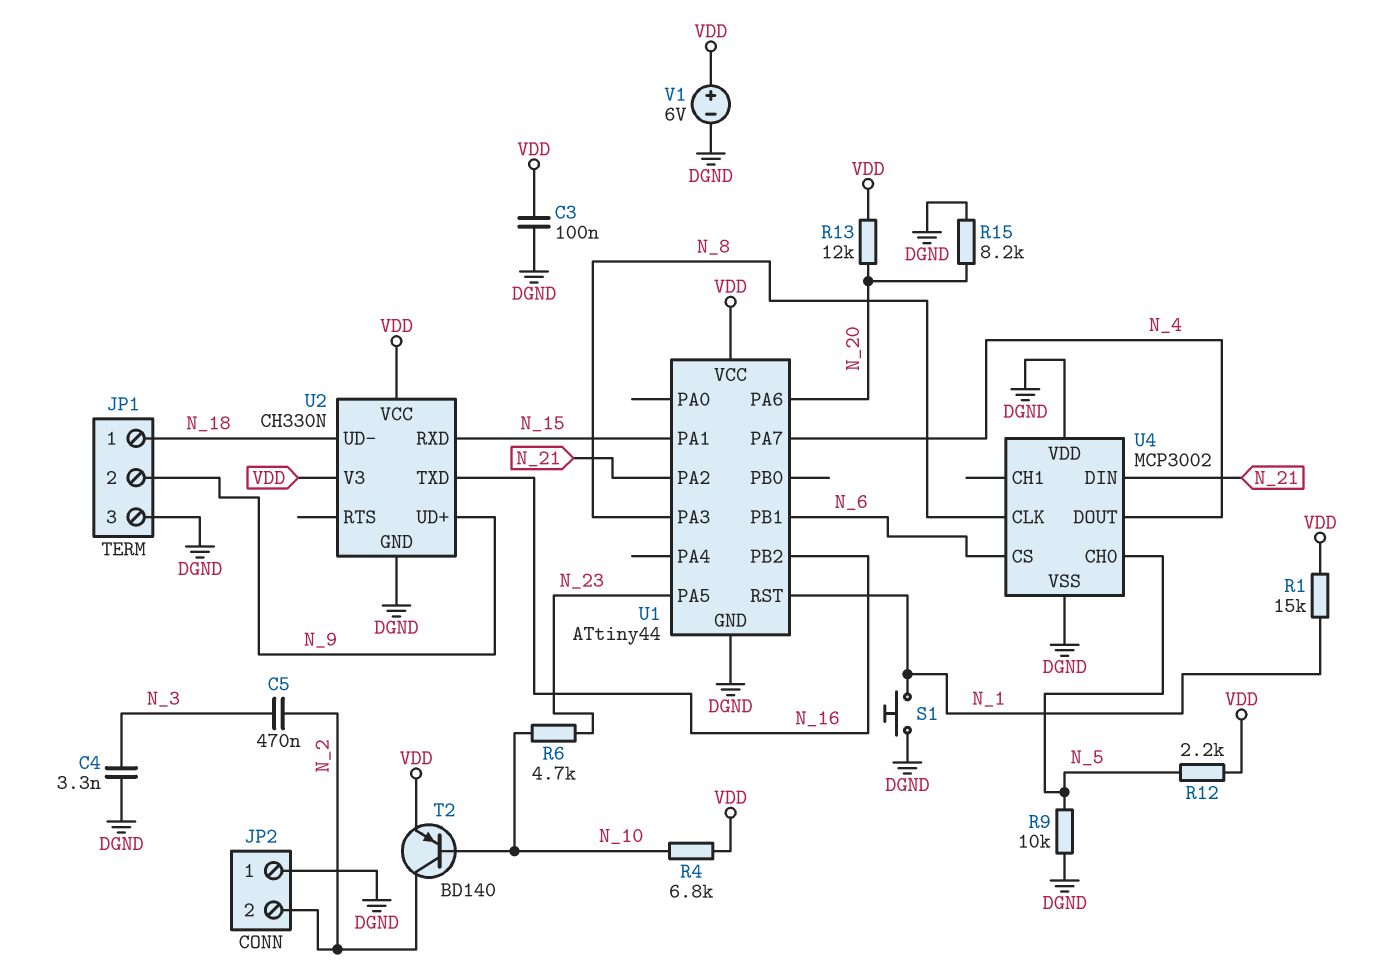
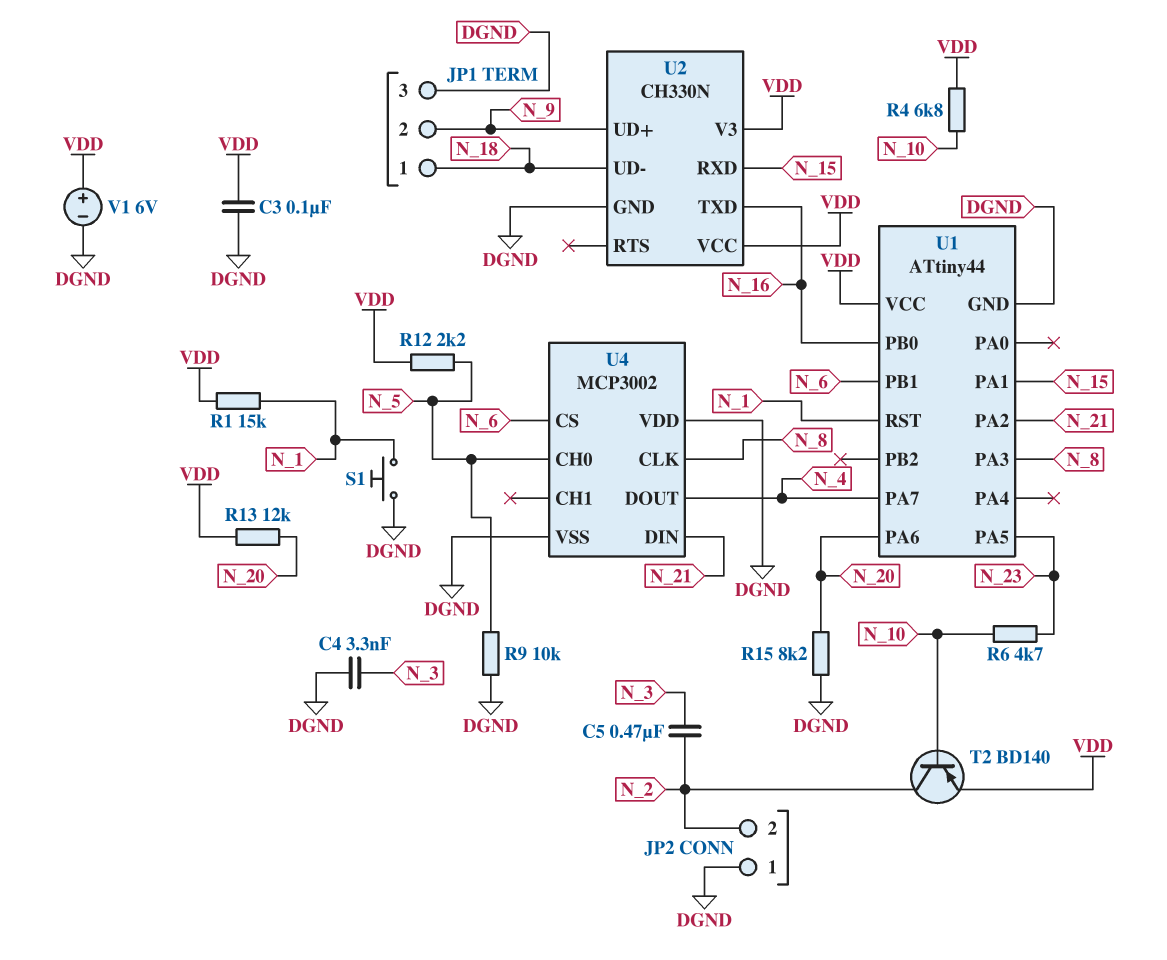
U1 pin PB0: none -> N_16
U1 pin PB2: N_16 -> none

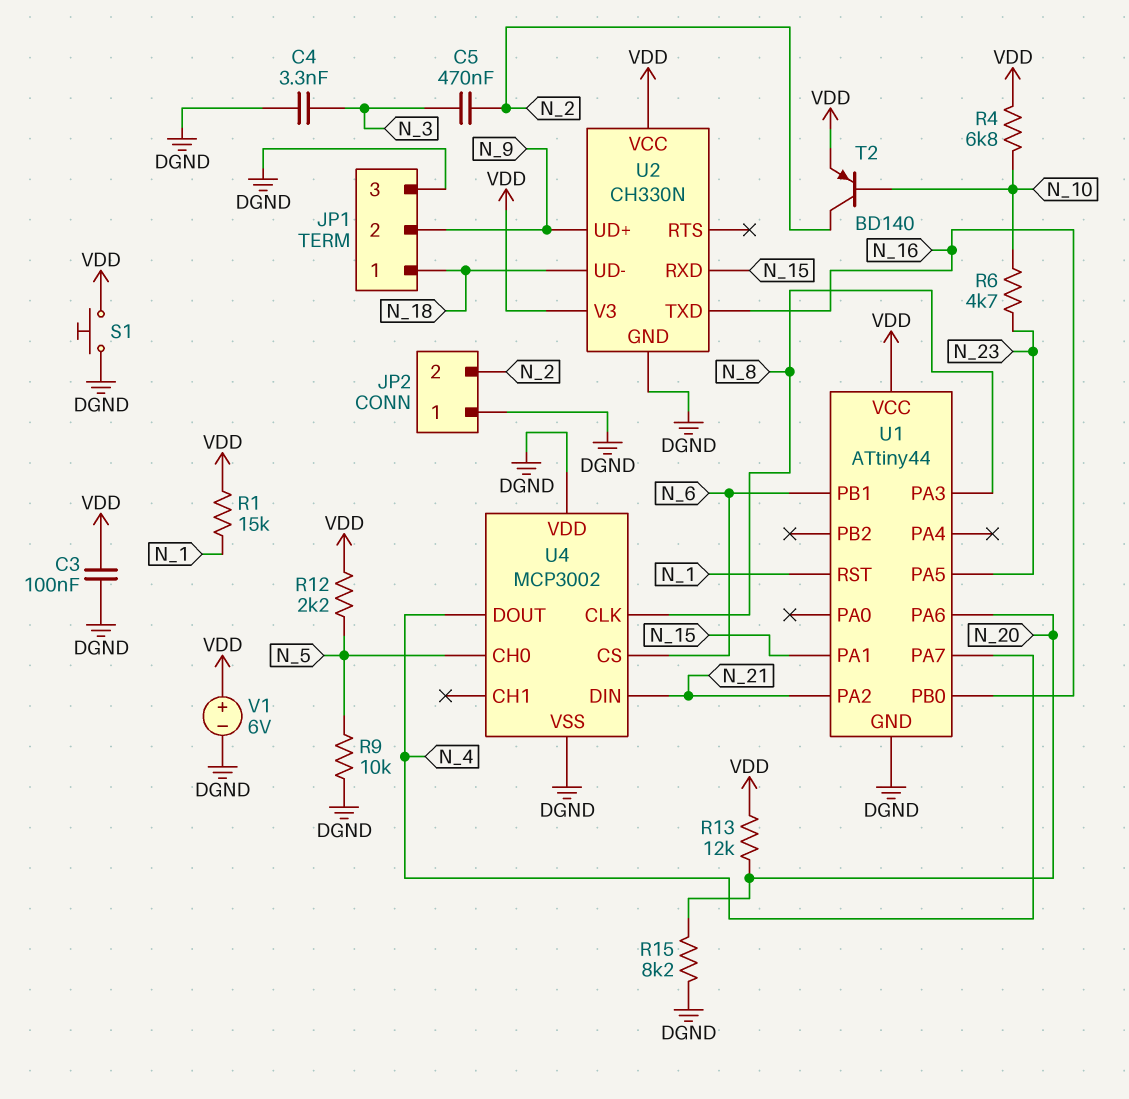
S1: button (DGND, N_1) -> button (DGND, VDD)

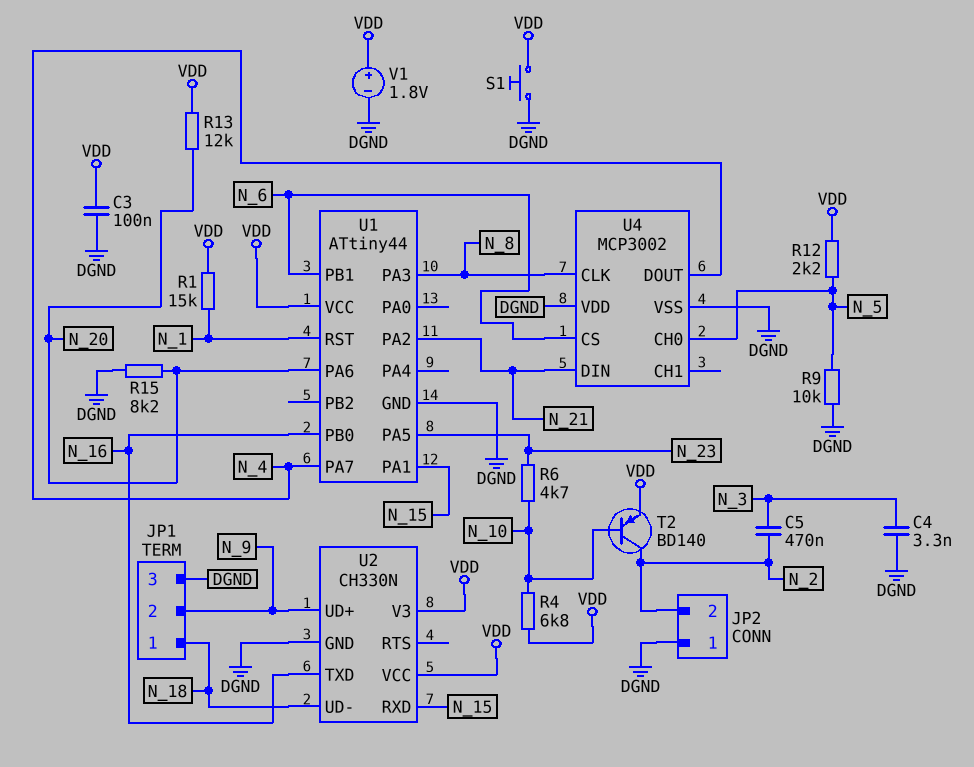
V1: 6V (plus VDD, minus DGND) -> 1.8V (plus VDD, minus DGND)

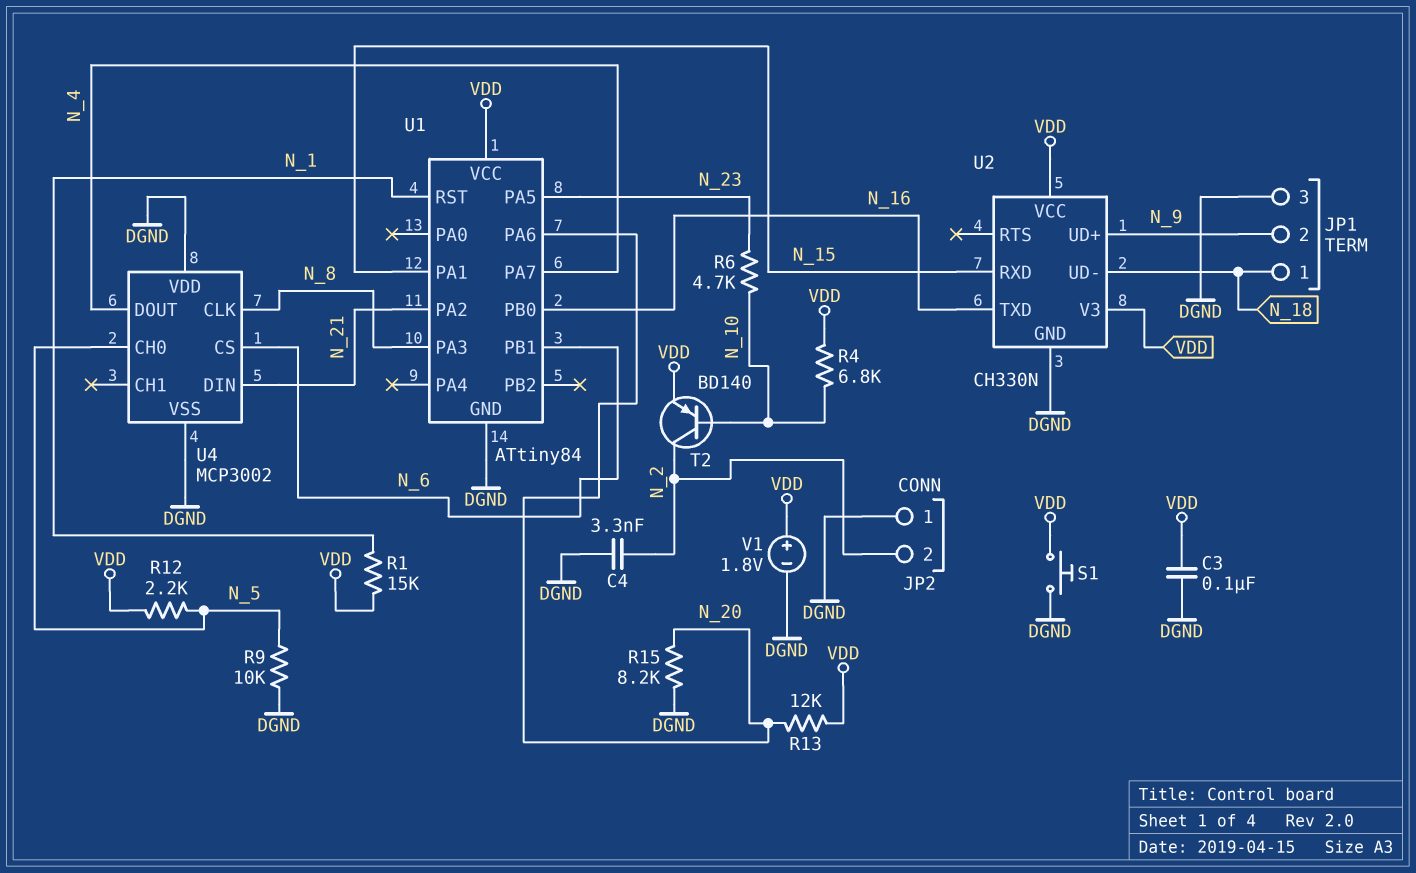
C4: 3.3nF (DGND, N_3) -> 3.3nF (DGND, N_2)
C5: 470nF (N_2, N_3) -> none
U1: ATtiny44 -> ATtiny84

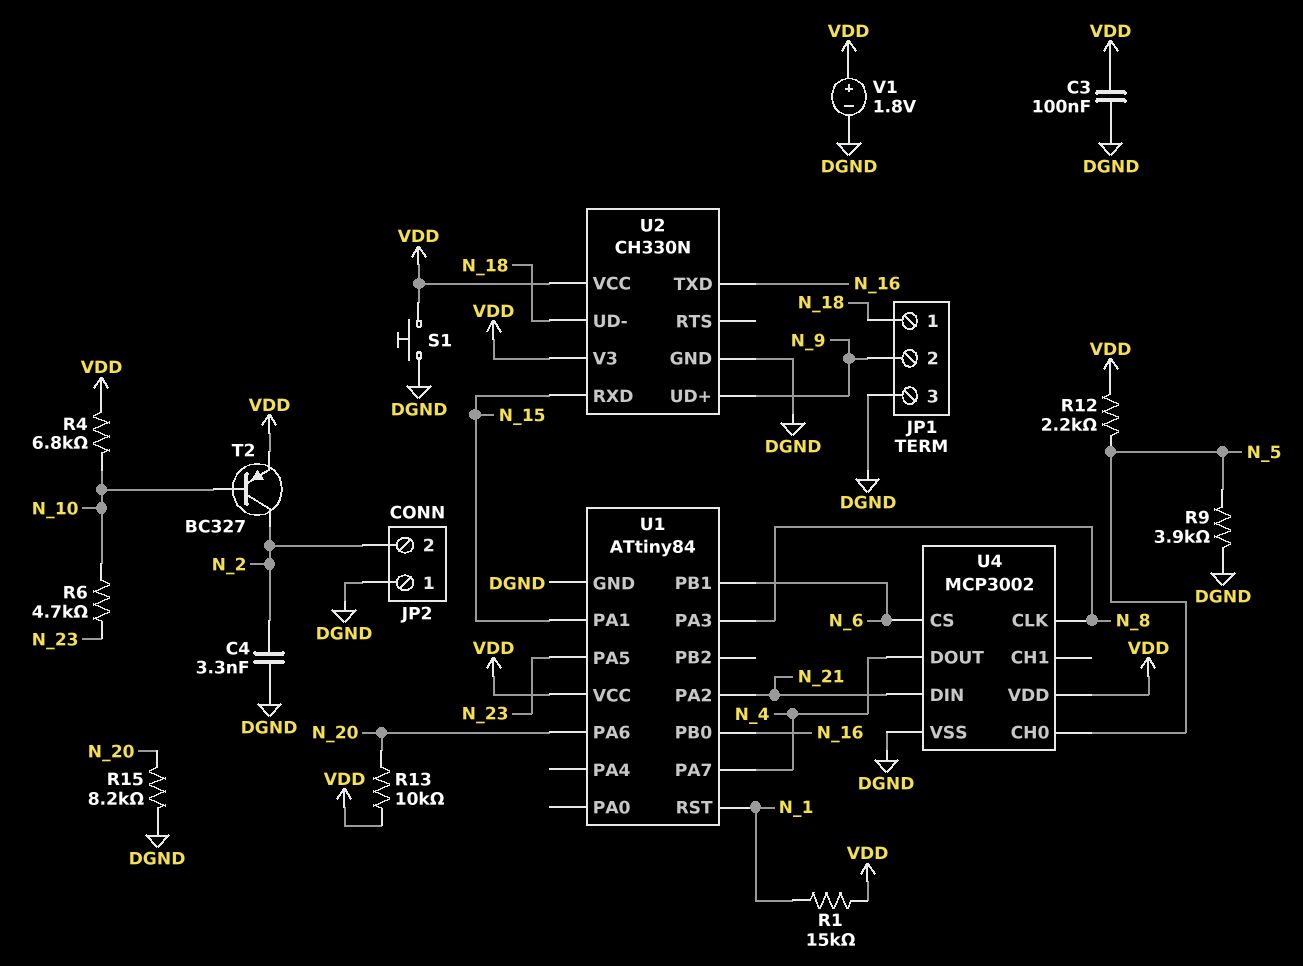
R9: 10k (DGND, N_5) -> 3.9k (DGND, N_5)
R13: 12k (N_20, VDD) -> 10k (N_20, VDD)
T2: PNP BD140 (B N_10, C N_2, E VDD) -> PNP BC327 (B N_10, C N_2, E VDD)
U4 pin VDD: DGND -> VDD

